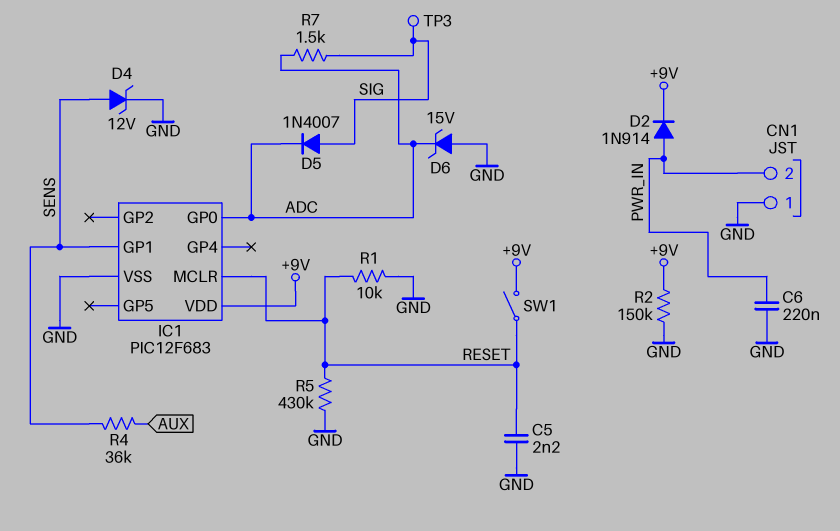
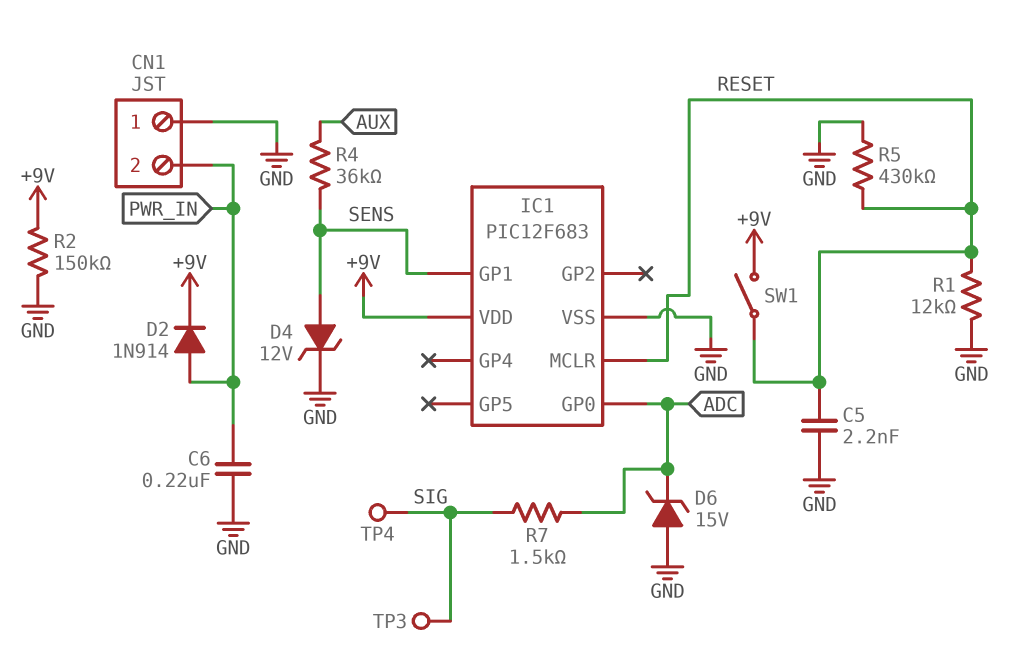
D5: diode 1N4007 (A SIG, K ADC) -> none
R1: 10k (GND, RESET) -> 12k (GND, RESET)
TP4: none -> test point (SIG)

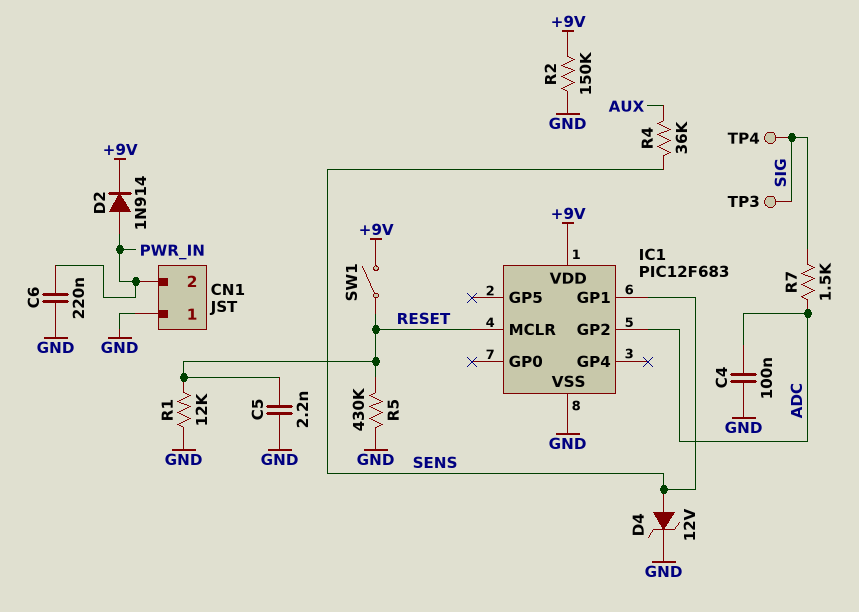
C4: none -> 100nF (ADC, GND)
D6: zener 15V (A GND, K ADC) -> none
IC1 pin GP0: ADC -> none
IC1 pin GP2: none -> ADC

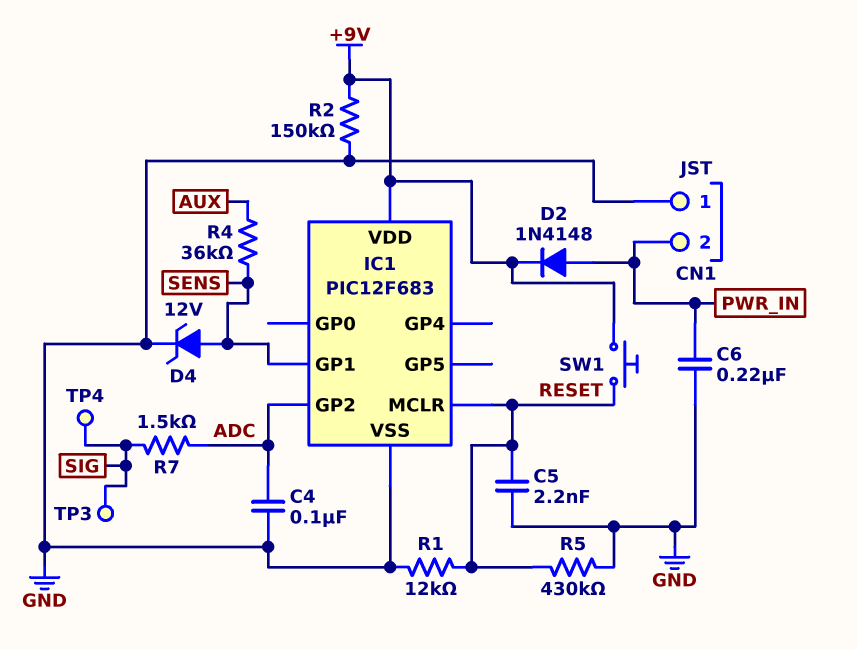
D2: diode 1N914 (A PWR_IN, K +9V) -> diode 1N4148 (A PWR_IN, K +9V)
SW1: switch (+9V, RESET) -> button (+9V, RESET)

